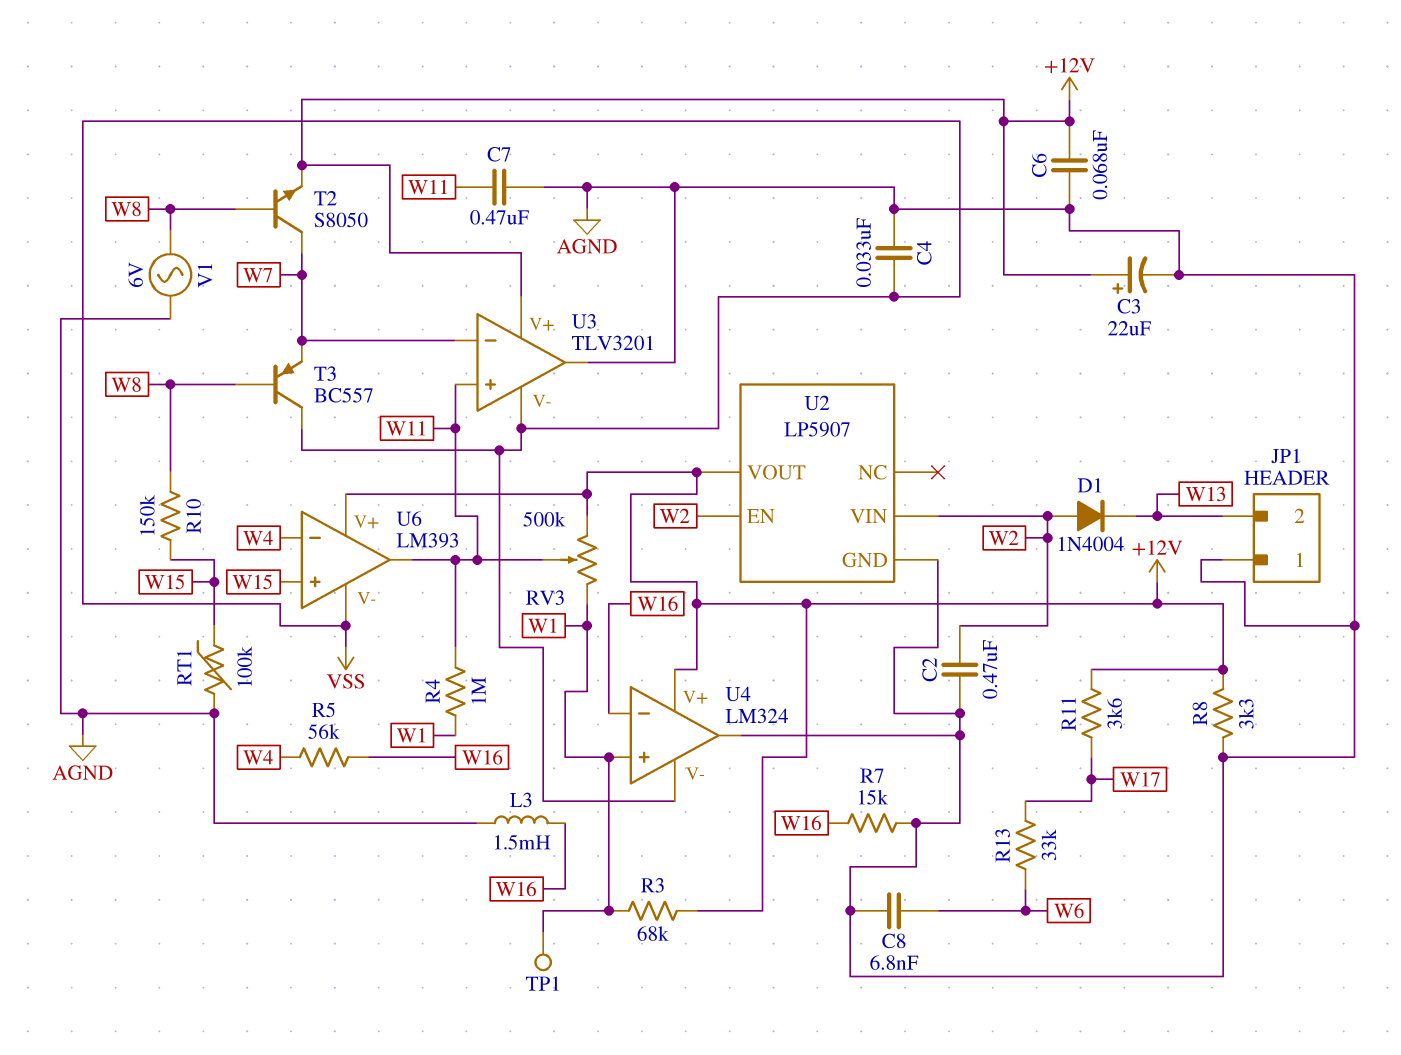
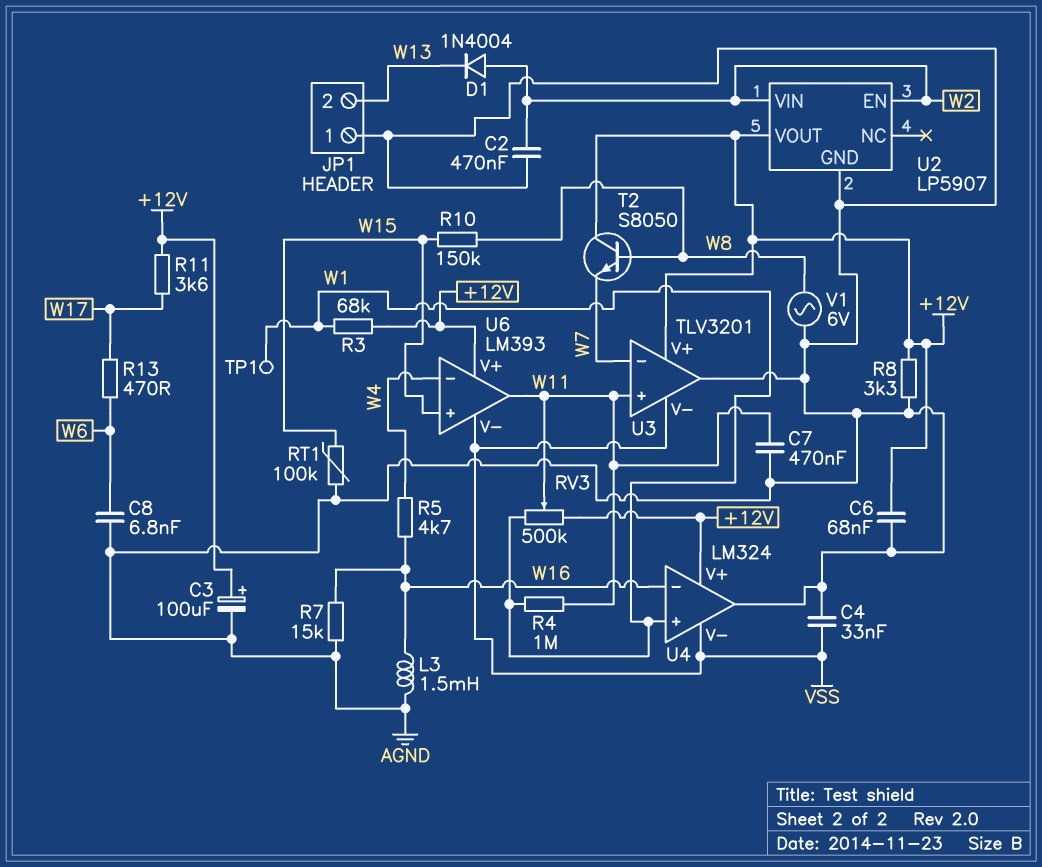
C3: 22uF (plus +12V, minus AGND) -> 100uF (plus +12V, minus AGND)
R5: 56k (W4, W16) -> 4.7k (W4, W16)
R13: 33k (W6, W17) -> 470 (W6, W17)
T2: NPN S8050 (B W8, C W7, E +12V) -> NPN S8050 (B W8, C +12V, E W7)
T3: PNP BC557 (B W8, C VSS, E W7) -> none

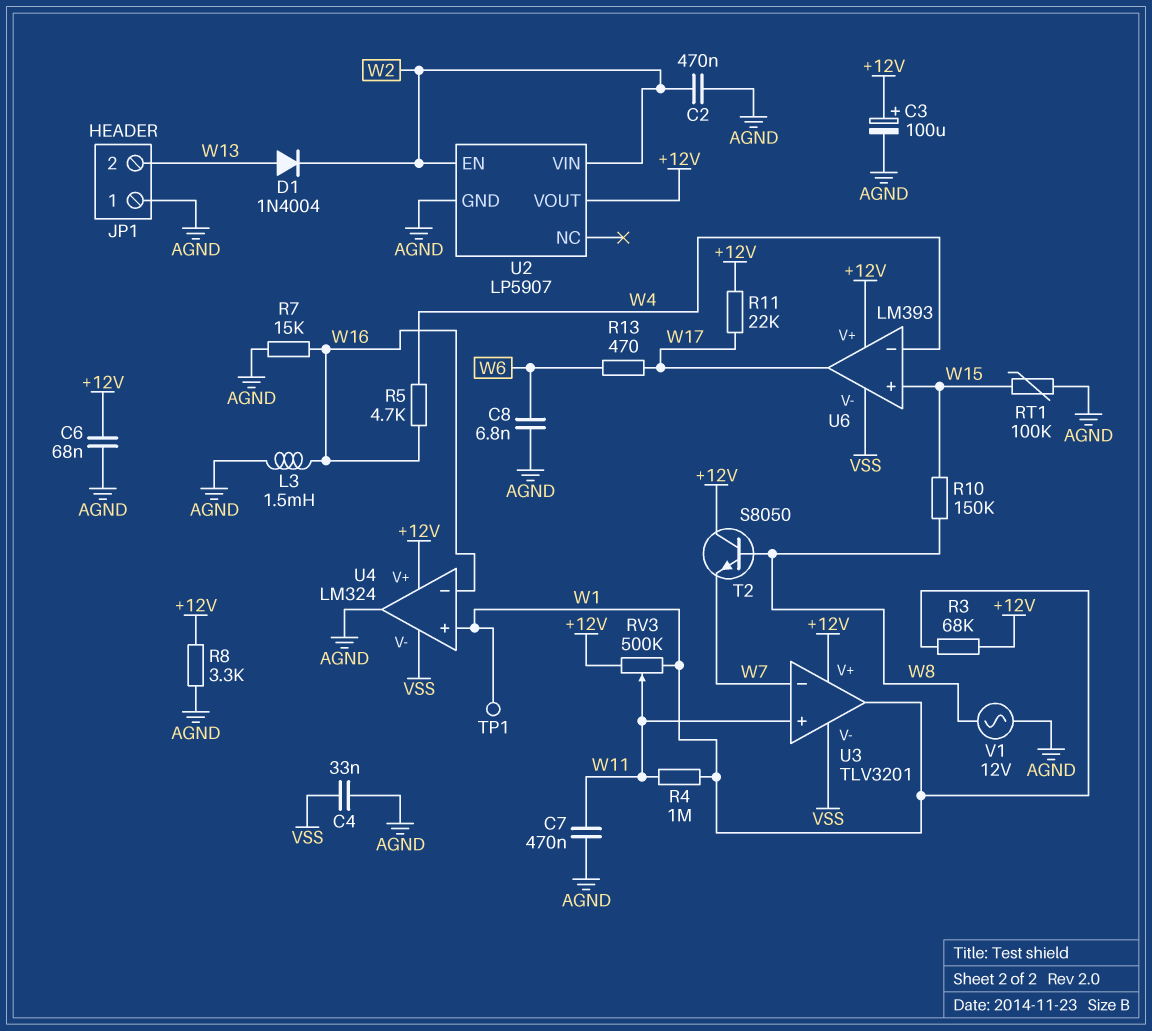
D1: diode 1N4004 (A W2, K W13) -> diode 1N4004 (A W13, K W2)
R11: 3.6k (+12V, W17) -> 22k (+12V, W17)
U3 pin out: AGND -> W1
U6 pin out: W11 -> W17
V1: AC 6V (AGND, W8) -> AC 12V (AGND, W8)

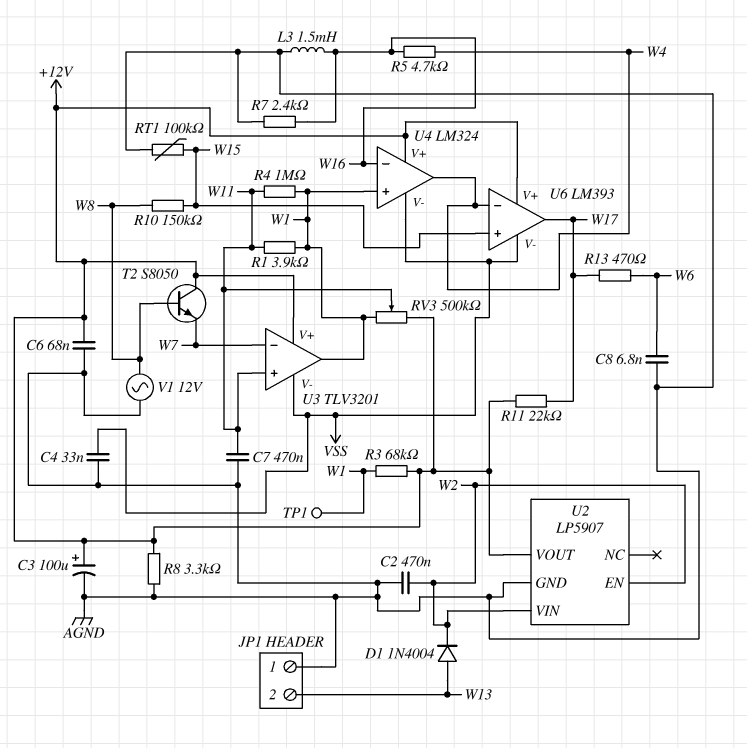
R1: none -> 3.9k (W1, W11)
R7: 15k (AGND, W16) -> 2.4k (AGND, W16)
U4 pin out: AGND -> W4

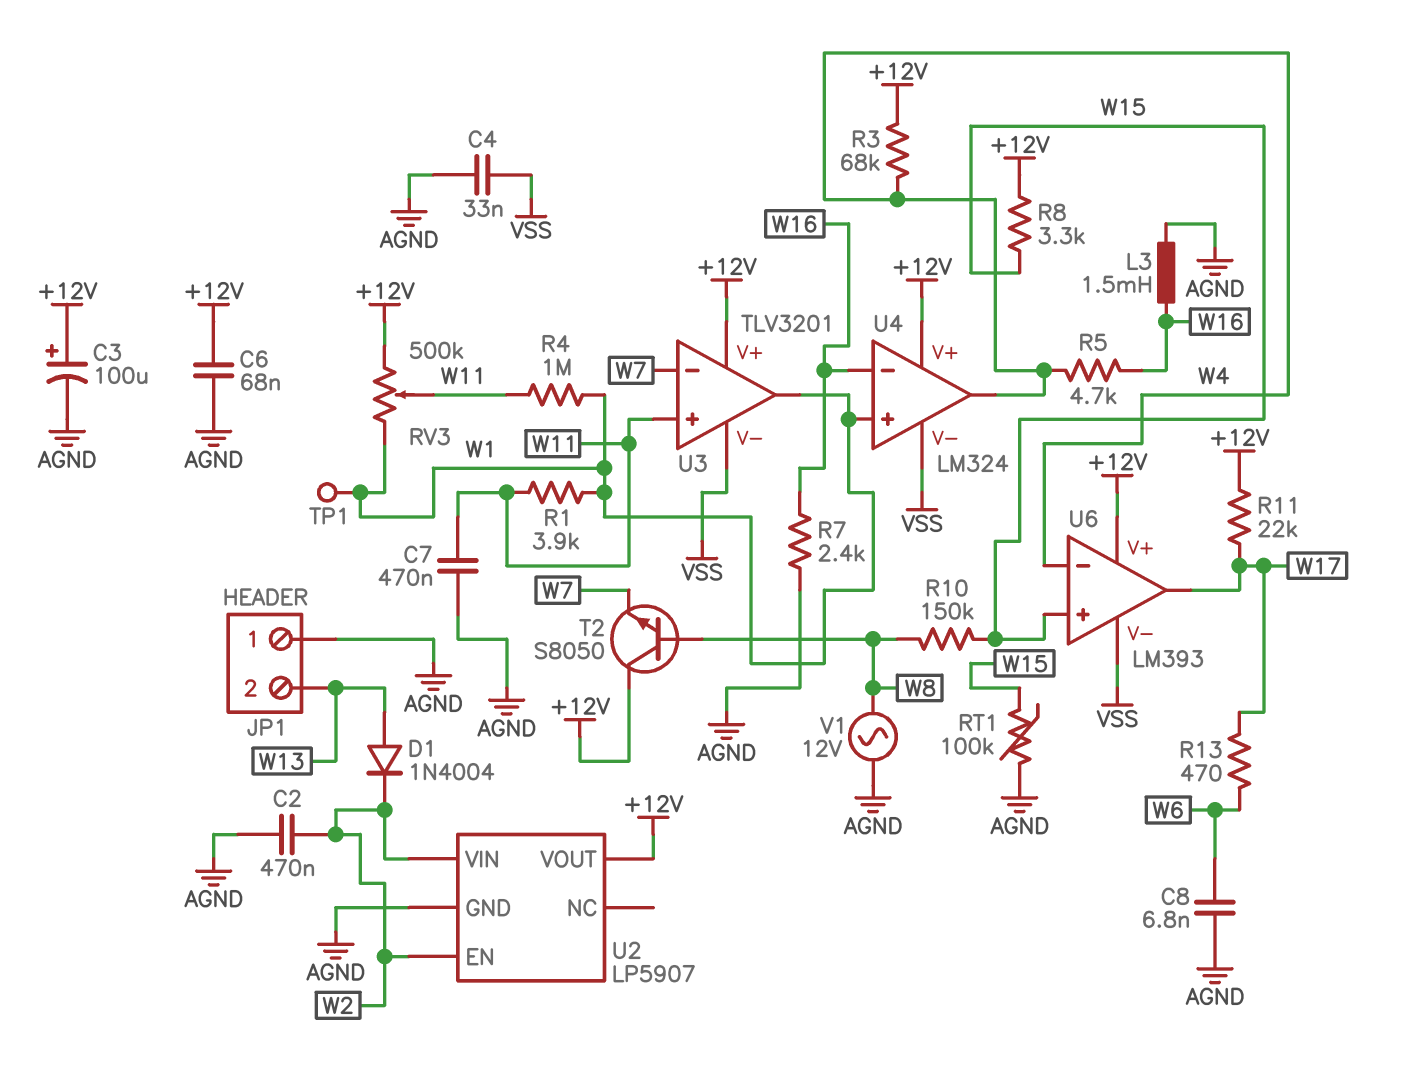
R3: 68k (+12V, W1) -> 68k (+12V, W4)
R8: 3.3k (+12V, AGND) -> 3.3k (+12V, W15)

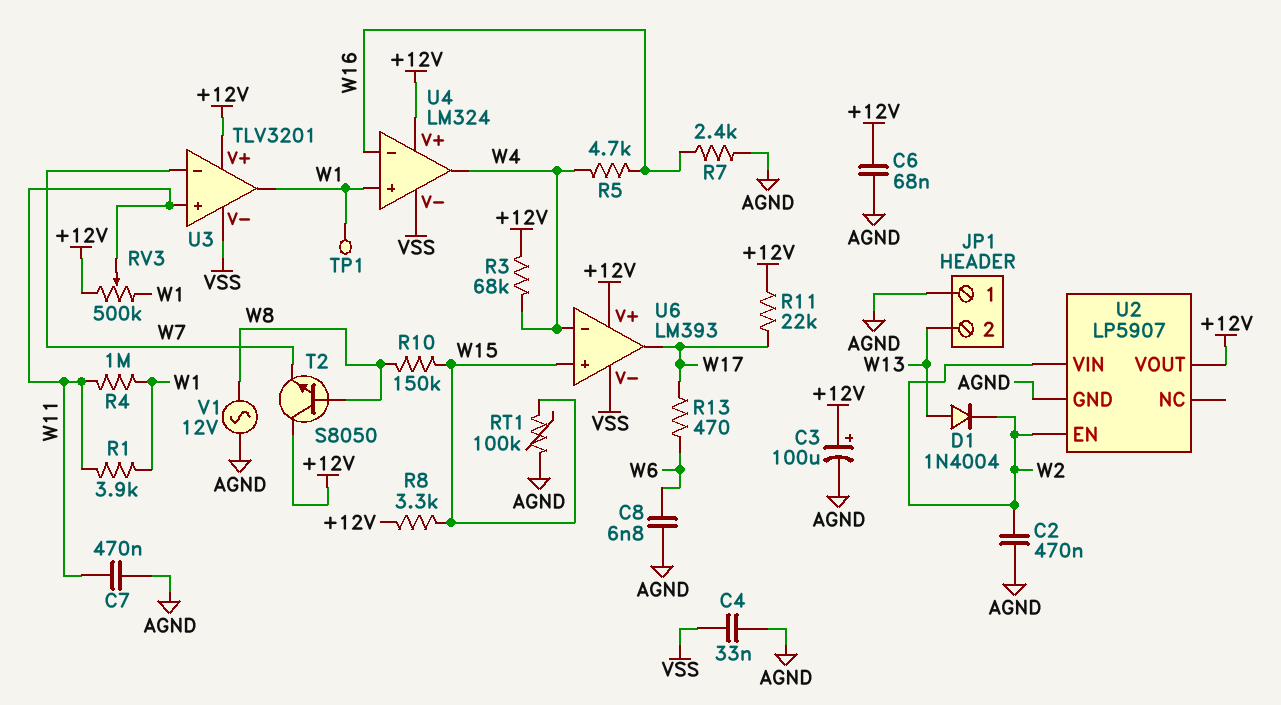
L3: 1.5mH (AGND, W16) -> none

